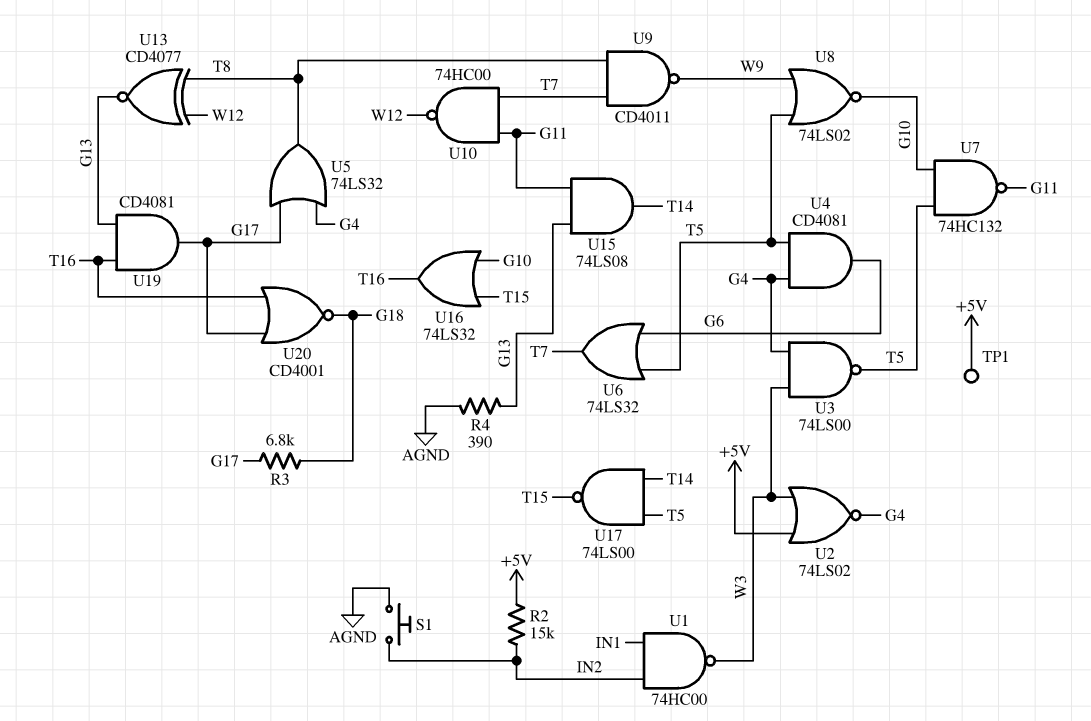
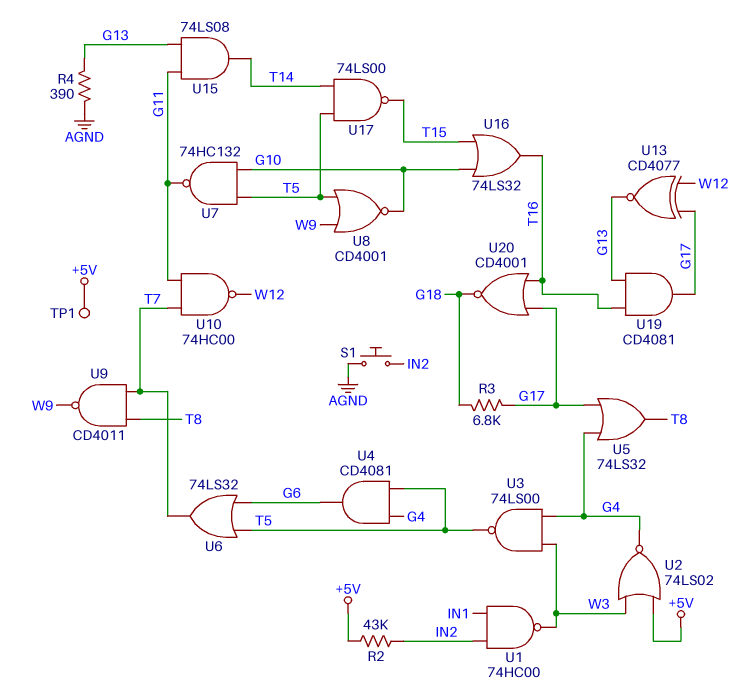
R2: 15k (+5V, IN2) -> 43k (+5V, IN2)
U8: NOR 74LS02 (in T5, in W9, out G10) -> NOR CD4001 (in T5, in W9, out G10)
U13: XNOR CD4077 (in T8, in W12, out G13) -> XNOR CD4077 (in G17, in W12, out G13)

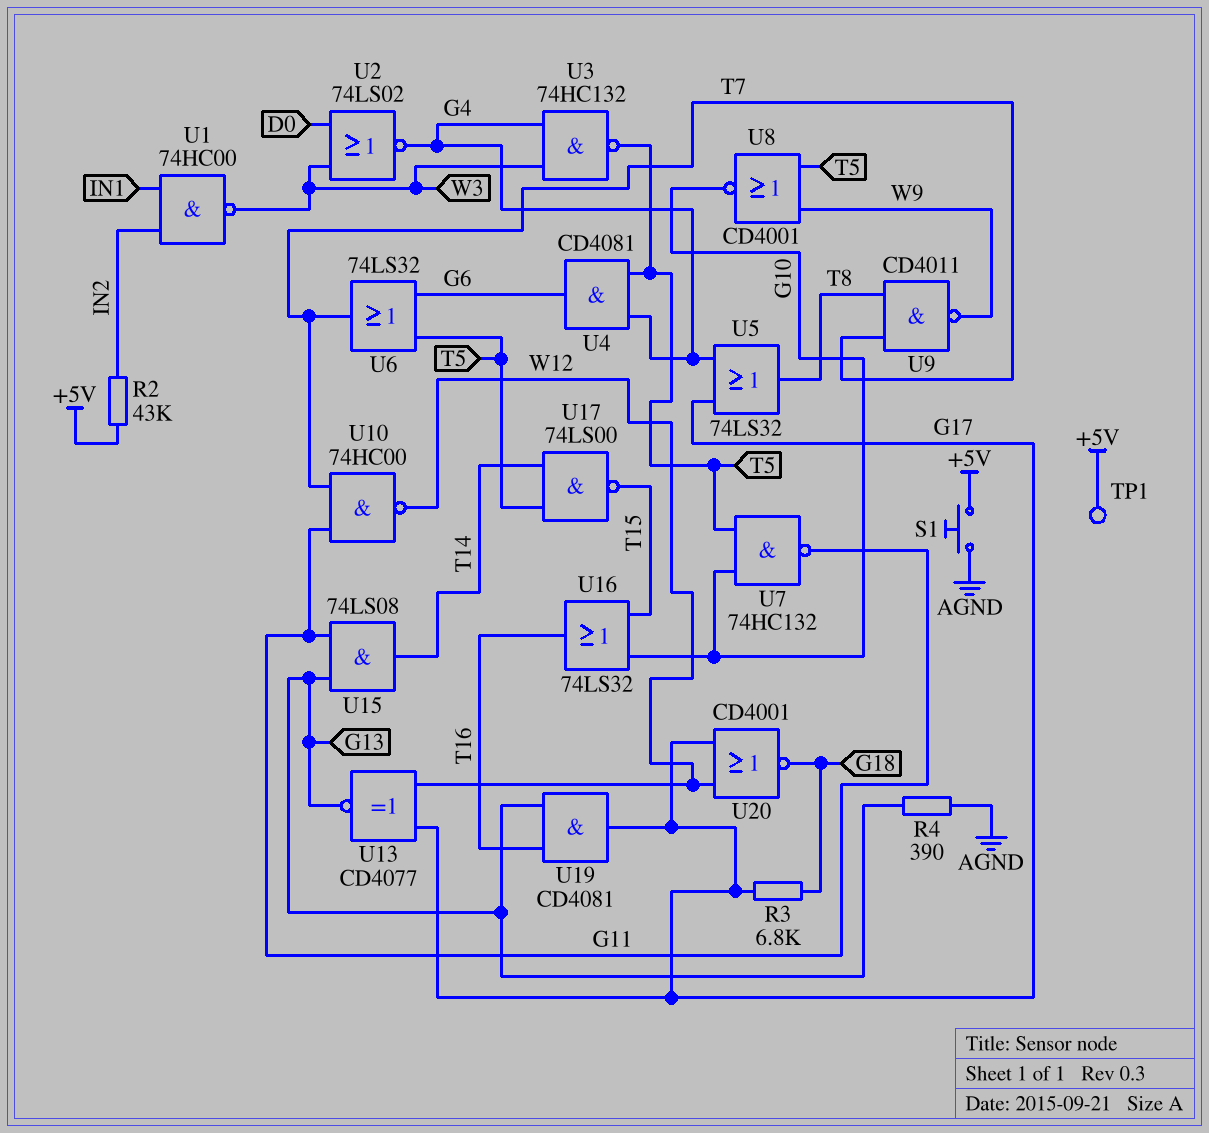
S1: button (AGND, IN2) -> button (+5V, AGND)
U2: NOR 74LS02 (in +5V, in W3, out G4) -> NOR 74LS02 (in D0, in W3, out G4)
U3: NAND 74LS00 (in G4, in W3, out T5) -> NAND 74HC132 (in G4, in W3, out T5)
U20: NOR CD4001 (in G17, in T16, out G18) -> NOR CD4001 (in G17, in W12, out G18)

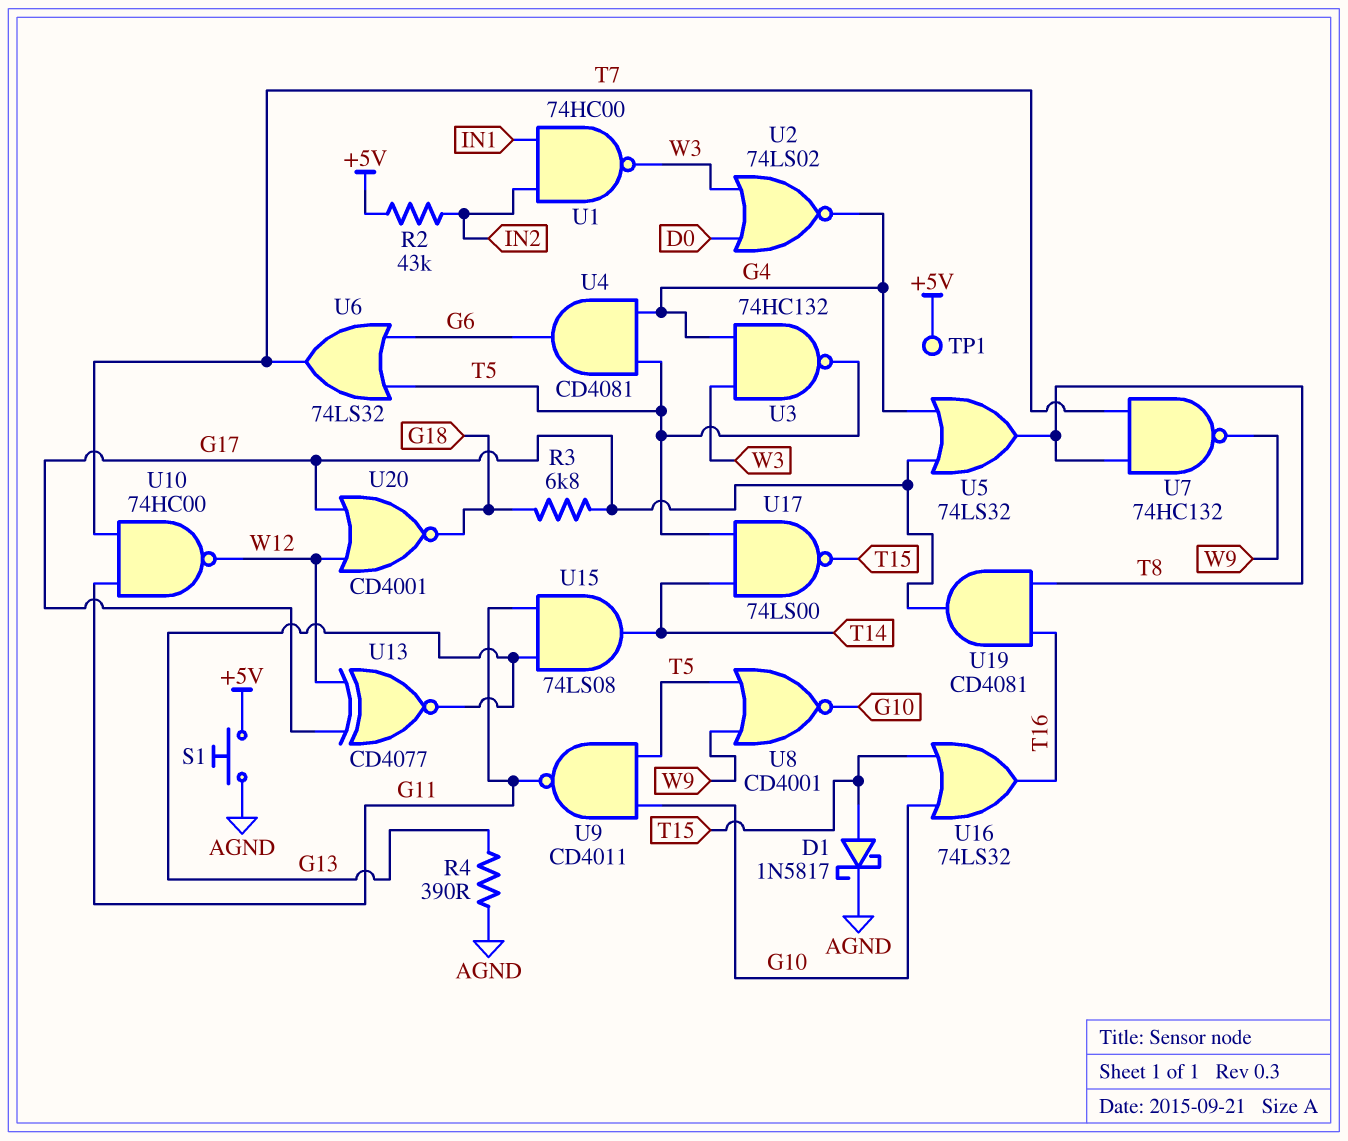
D1: none -> schottky 1N5817 (A T15, K AGND)
U7: NAND 74HC132 (in G10, in T5, out G11) -> NAND 74HC132 (in T7, in T8, out W9)
U9: NAND CD4011 (in T7, in T8, out W9) -> NAND CD4011 (in G10, in T5, out G11)
U19: AND CD4081 (in G13, in T16, out G17) -> AND CD4081 (in T8, in T16, out G17)

